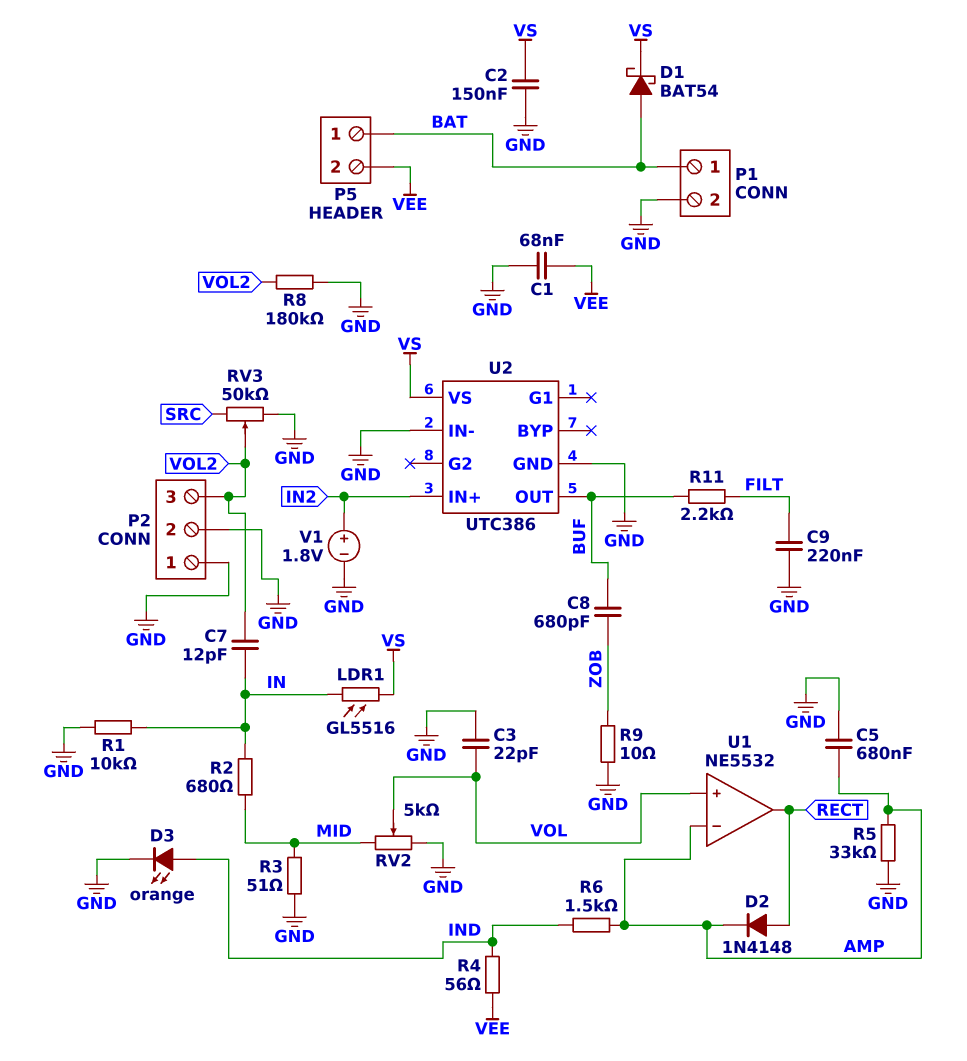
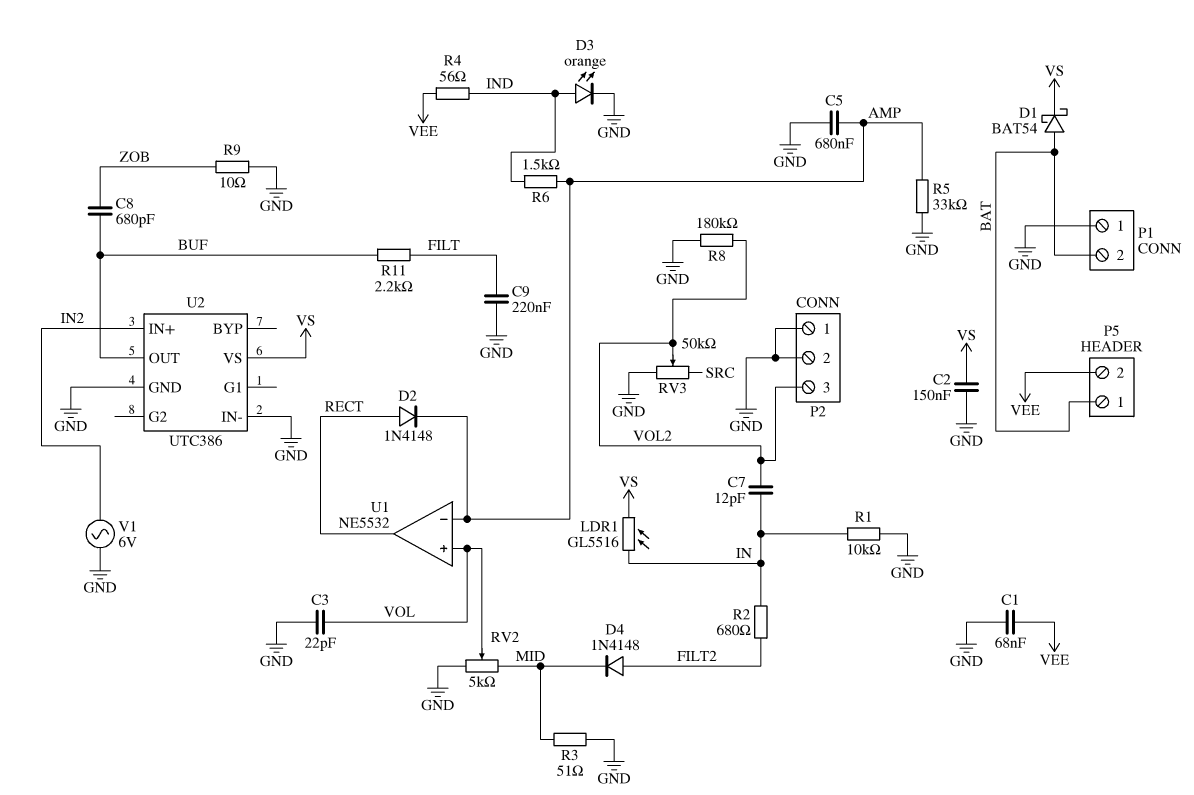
D4: none -> diode 1N4148 (A FILT2, K MID)
P1 pin 1: BAT -> GND
P1 pin 2: GND -> BAT
R2: 680 (IN, MID) -> 680 (FILT2, IN)
V1: 1.8V (plus IN2, minus GND) -> AC 6V (GND, IN2)

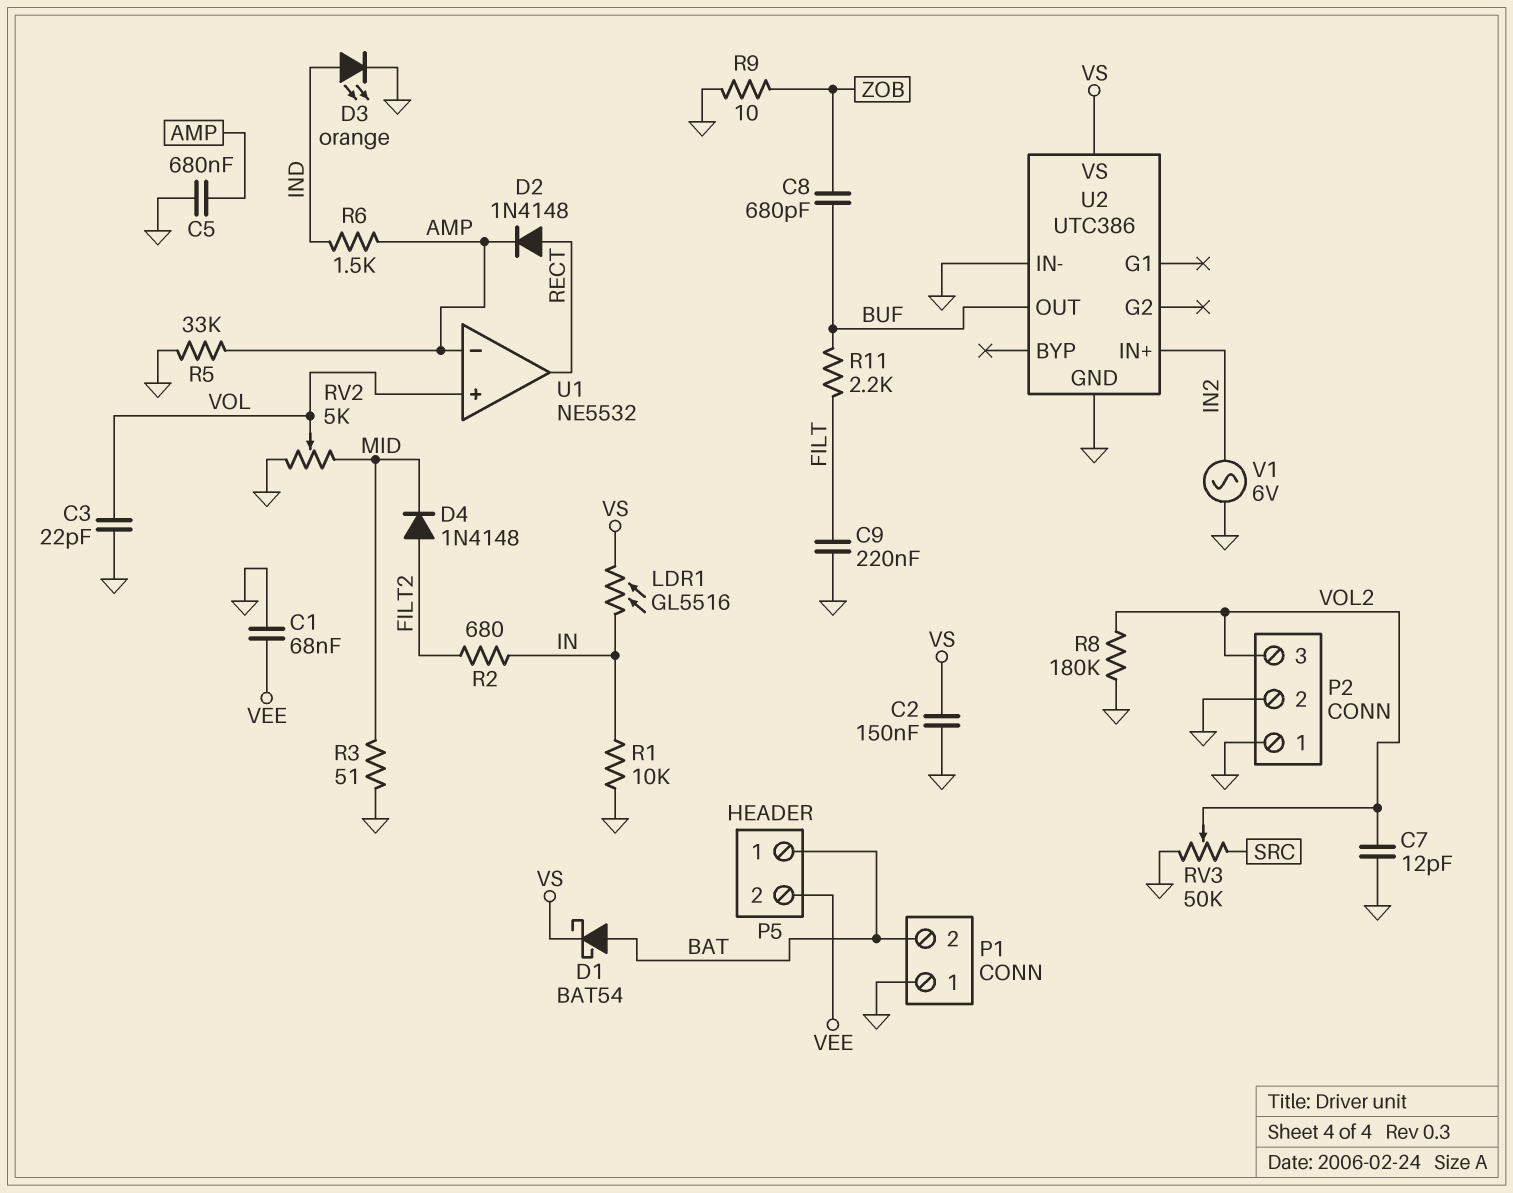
C7: 12pF (IN, VOL2) -> 12pF (GND, VOL2)
R4: 56 (IND, VEE) -> none

